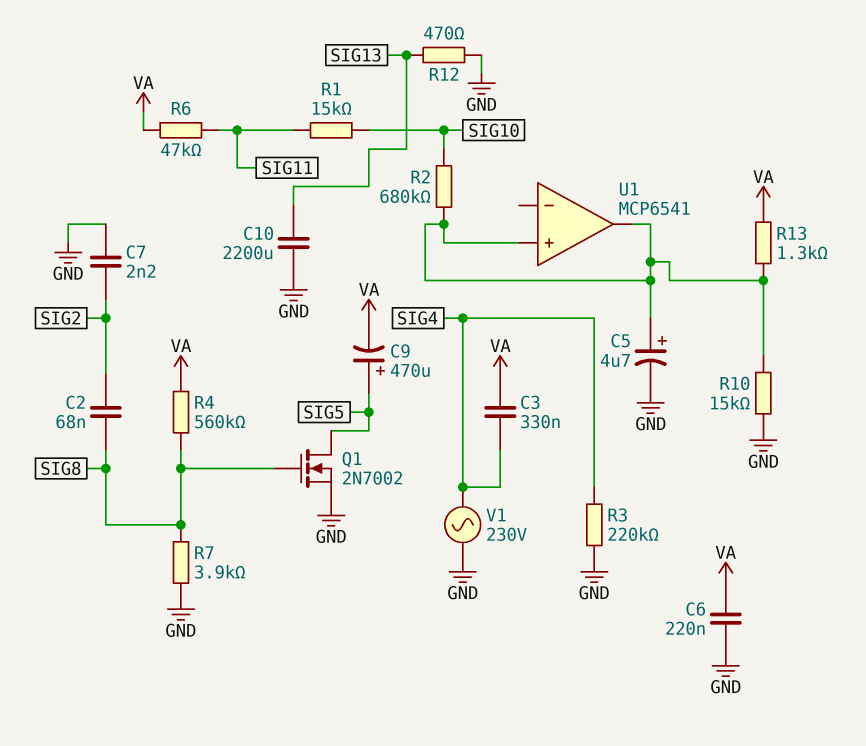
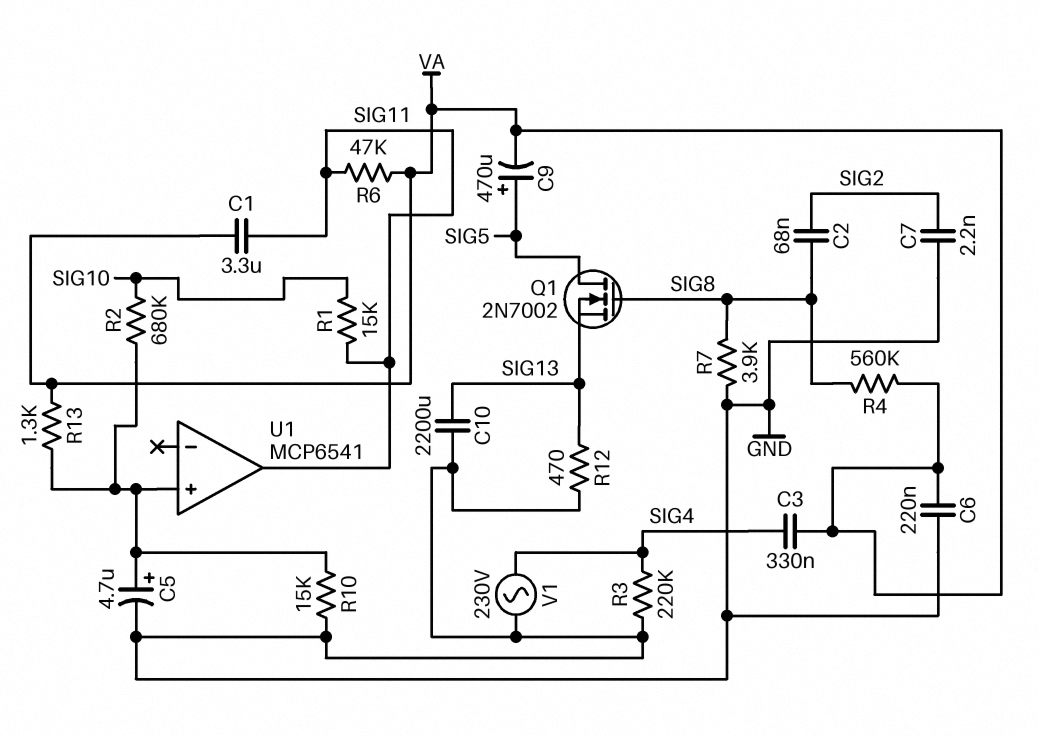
C1: none -> 3.3uF (SIG11, VA)
Q1: NMOS 2N7002 (G SIG8, D SIG5, S GND) -> NMOS 2N7002 (G SIG8, D SIG5, S SIG13)
U1 pin out: U1/in+ -> SIG11

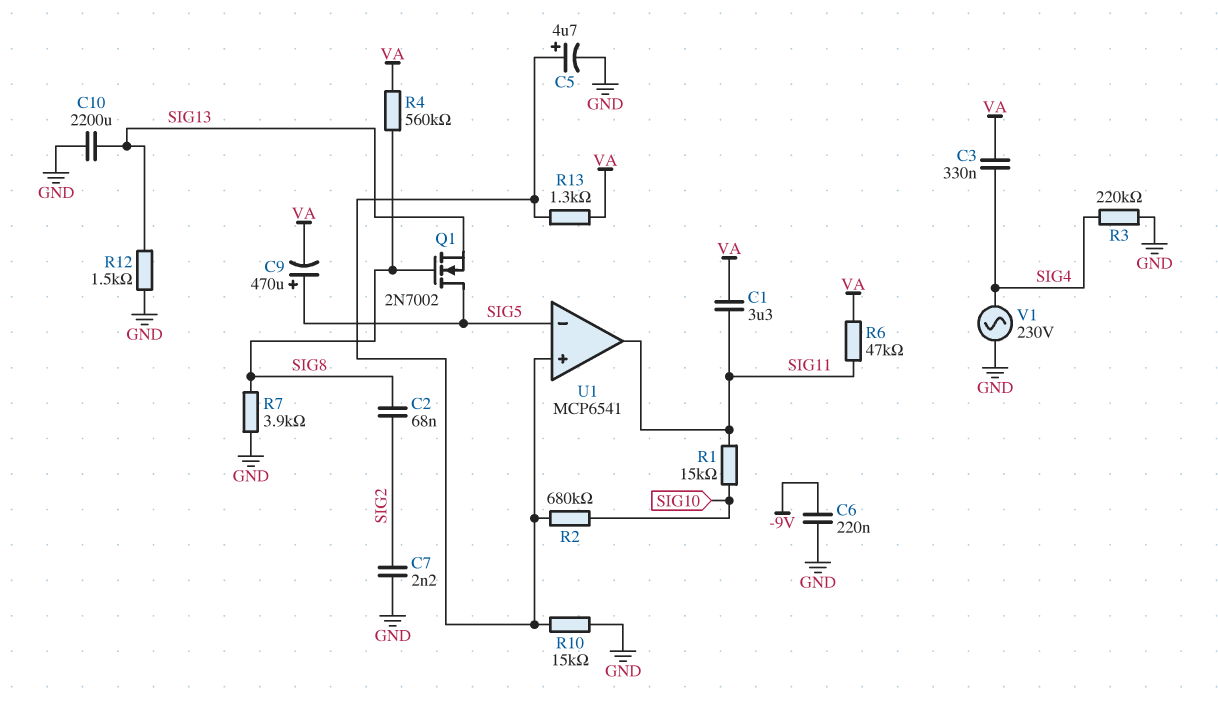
C6: 220nF (GND, VA) -> 220nF (-9V, GND)
R12: 470 (GND, SIG13) -> 1.5k (GND, SIG13)
U1 pin in-: none -> SIG5

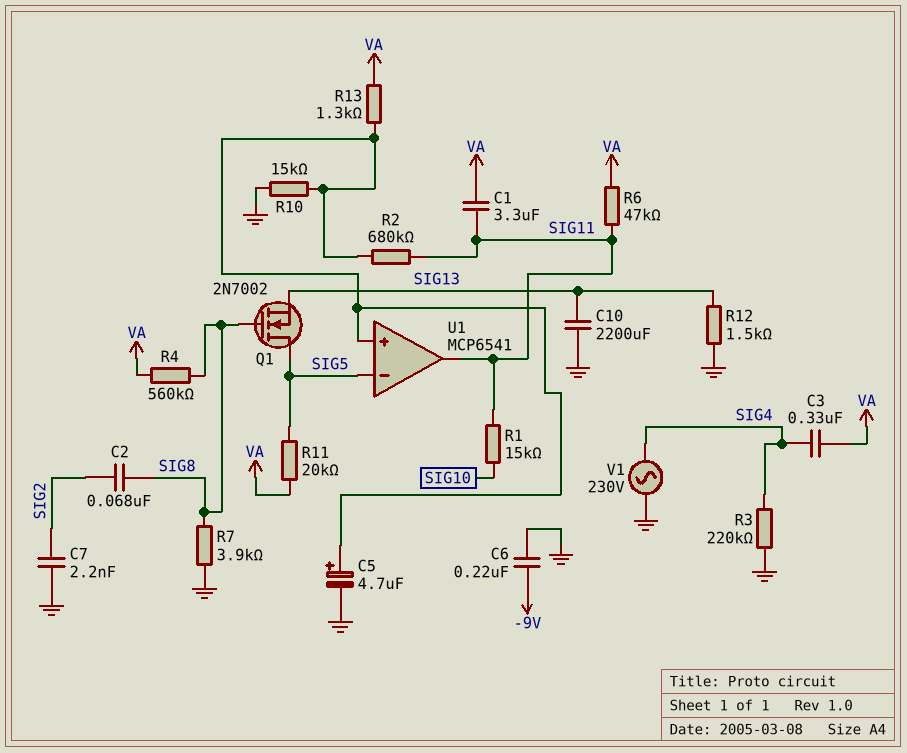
C9: 470uF (plus SIG5, minus VA) -> none
R2: 680k (SIG10, U1/in+) -> 680k (SIG11, U1/in+)
R11: none -> 20k (SIG5, VA)

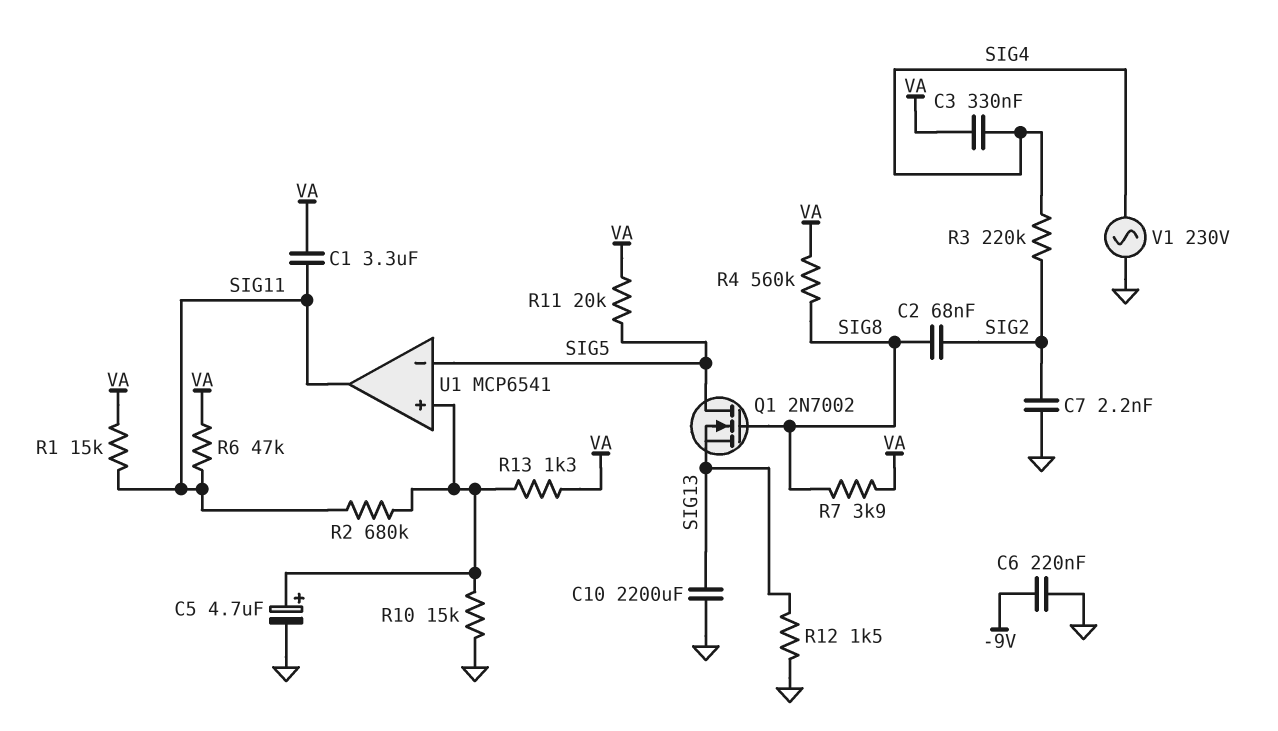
R1: 15k (SIG10, SIG11) -> 15k (SIG11, VA)
R3: 220k (GND, SIG4) -> 220k (SIG2, SIG4)
R7: 3.9k (GND, SIG8) -> 3.9k (SIG8, VA)

